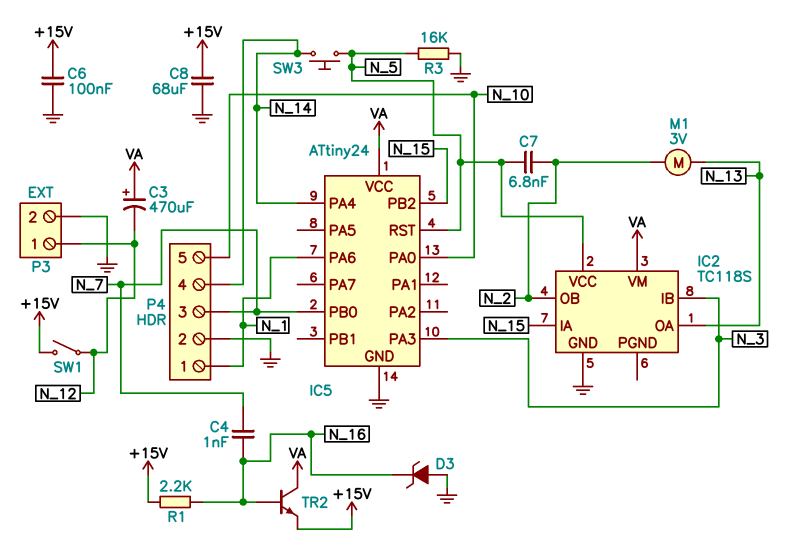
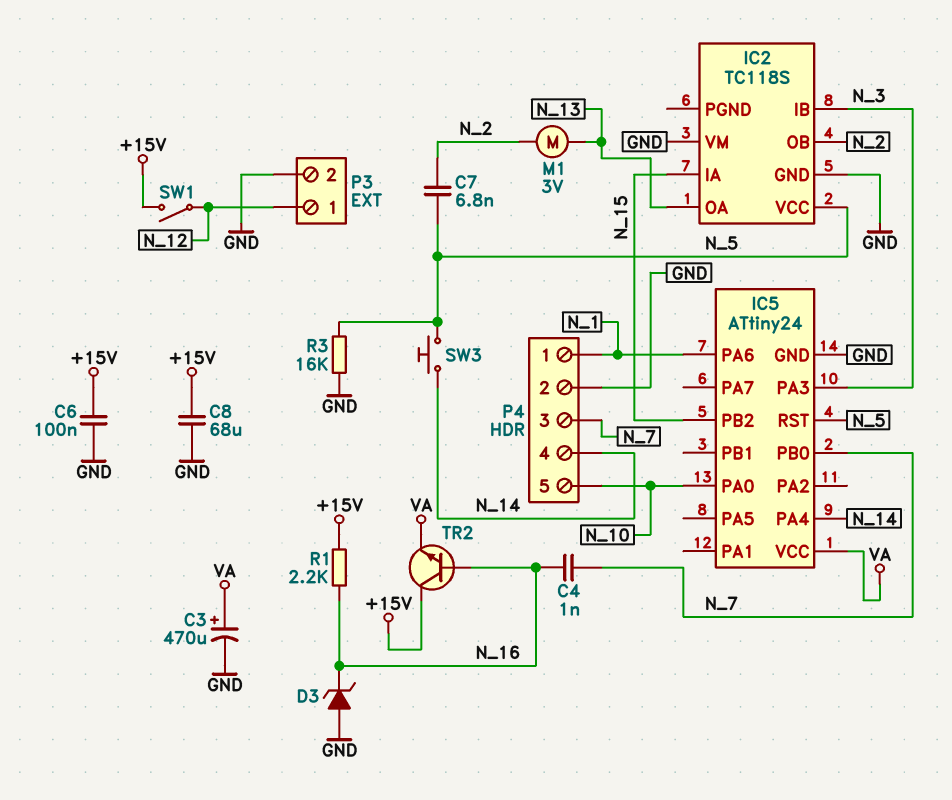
C3: 470uF (plus VA, minus N_12) -> 470uF (plus VA, minus GND)
IC2 pin VM: VA -> GND
TR2: NPN (B N_16, C VA, E +15V) -> NPN (B N_16, C +15V, E VA)

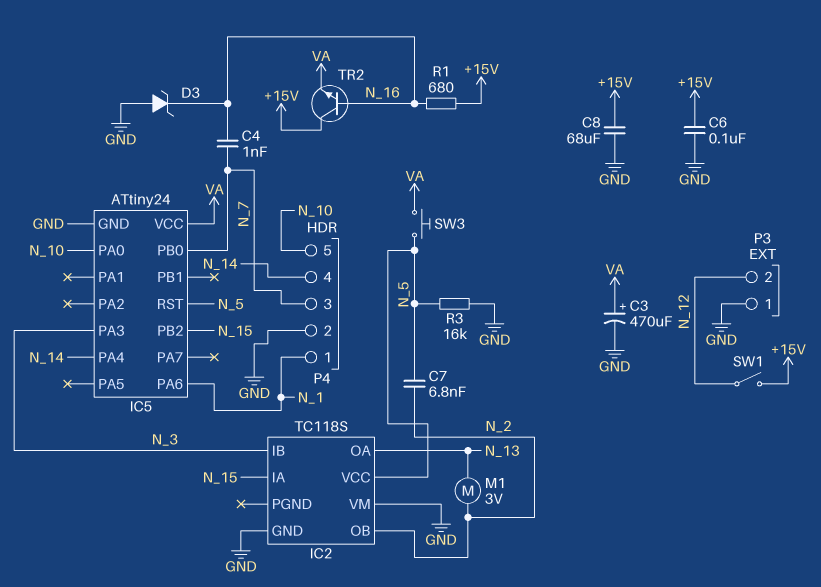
P3 pin 1: N_12 -> GND
P3 pin 2: GND -> N_12
R1: 2.2k (+15V, N_16) -> 680 (+15V, N_16)
SW3: button (N_5, N_14) -> button (N_5, VA)

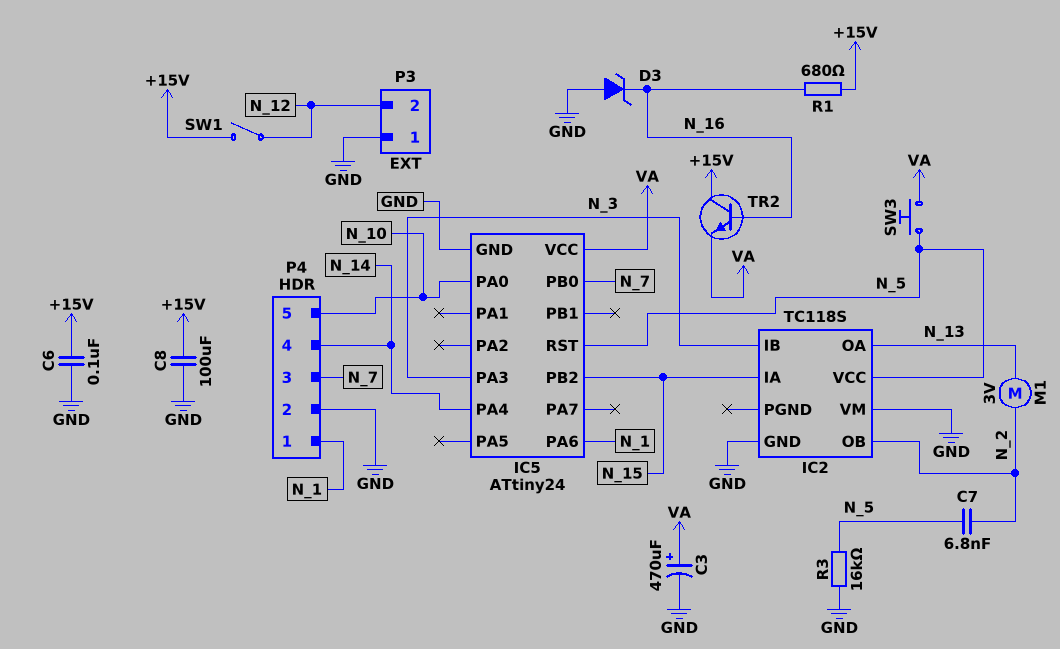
C4: 1nF (N_7, N_16) -> none
C8: 68uF (+15V, GND) -> 100uF (+15V, GND)

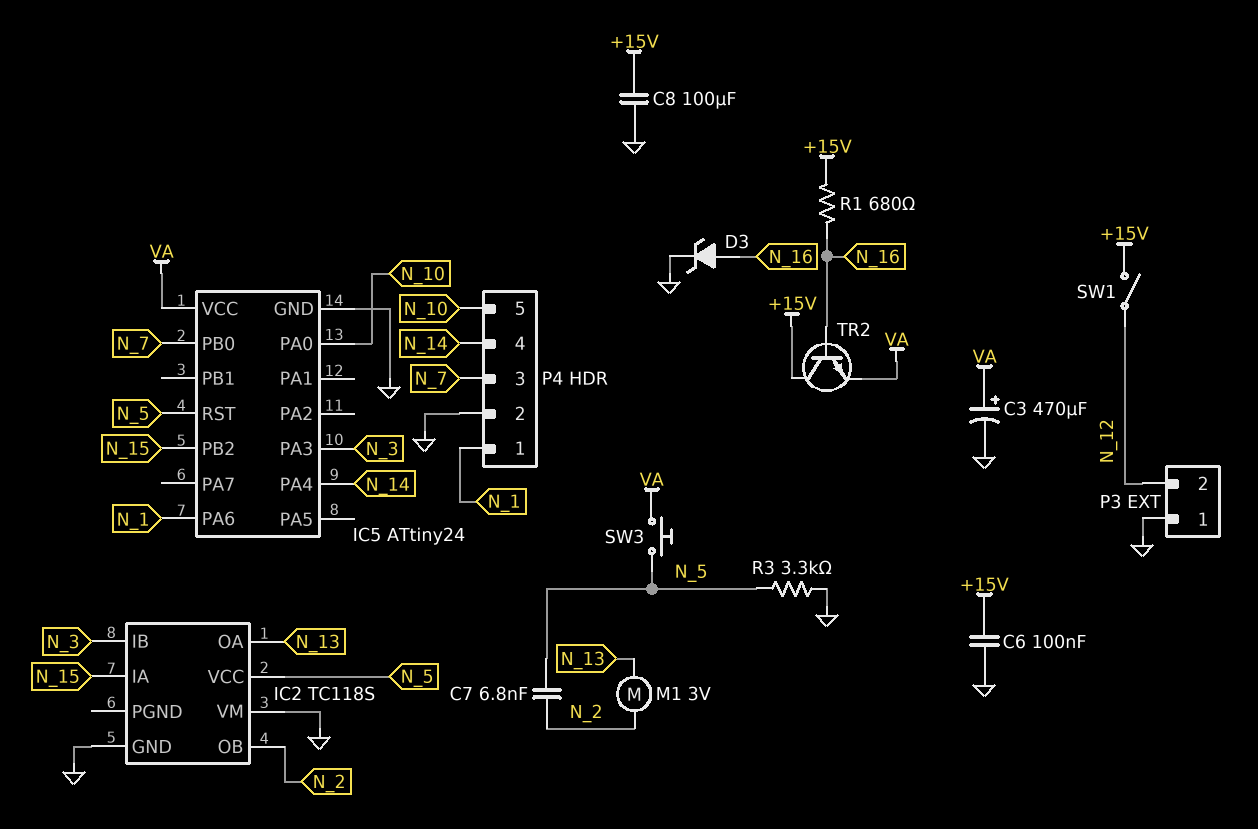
D3: zener (A GND, K N_16) -> zener (A N_16, K GND)
R3: 16k (GND, N_5) -> 3.3k (GND, N_5)

